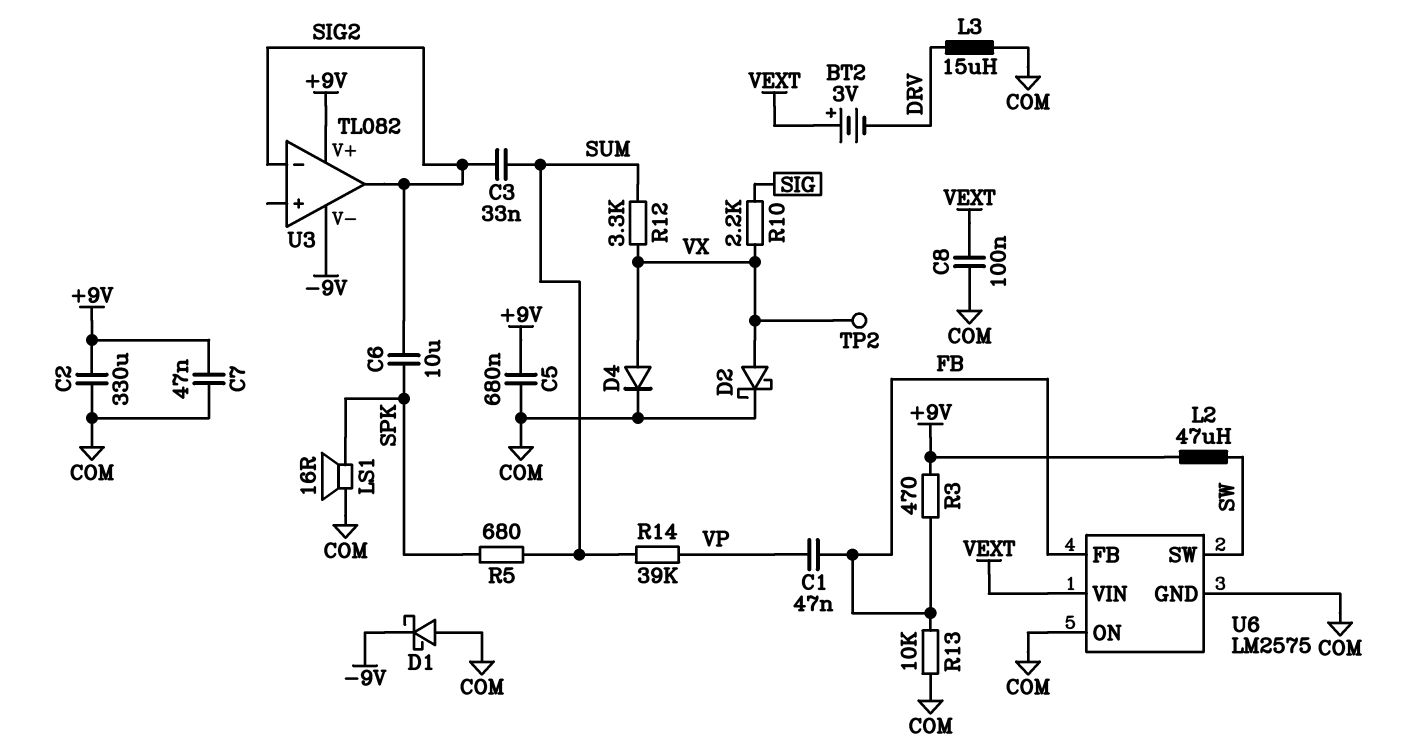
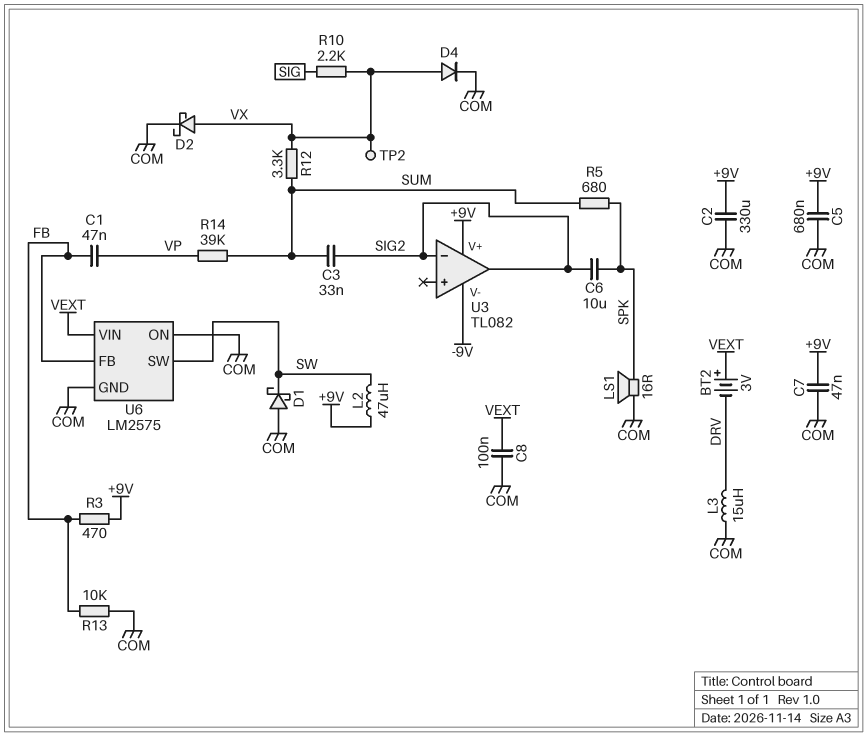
D1: schottky (A COM, K -9V) -> schottky (A COM, K SW)

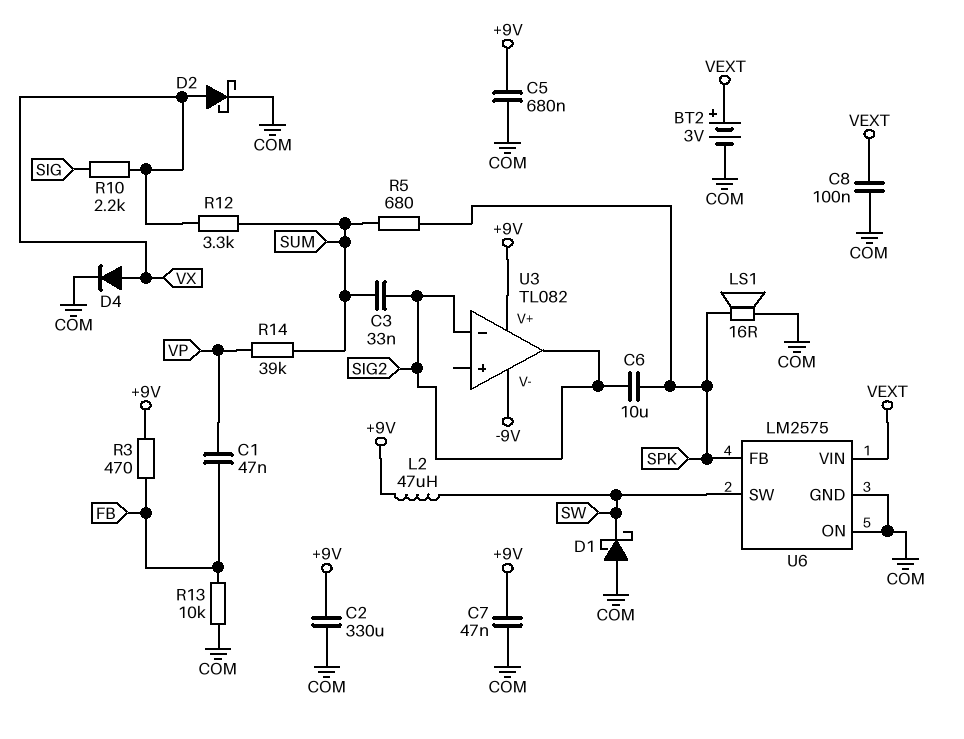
BT2: 3V (plus VEXT, minus DRV) -> 3V (plus VEXT, minus COM)
L3: 15uH (COM, DRV) -> none
TP2: test point (VX) -> none
U6 pin FB: FB -> SPK

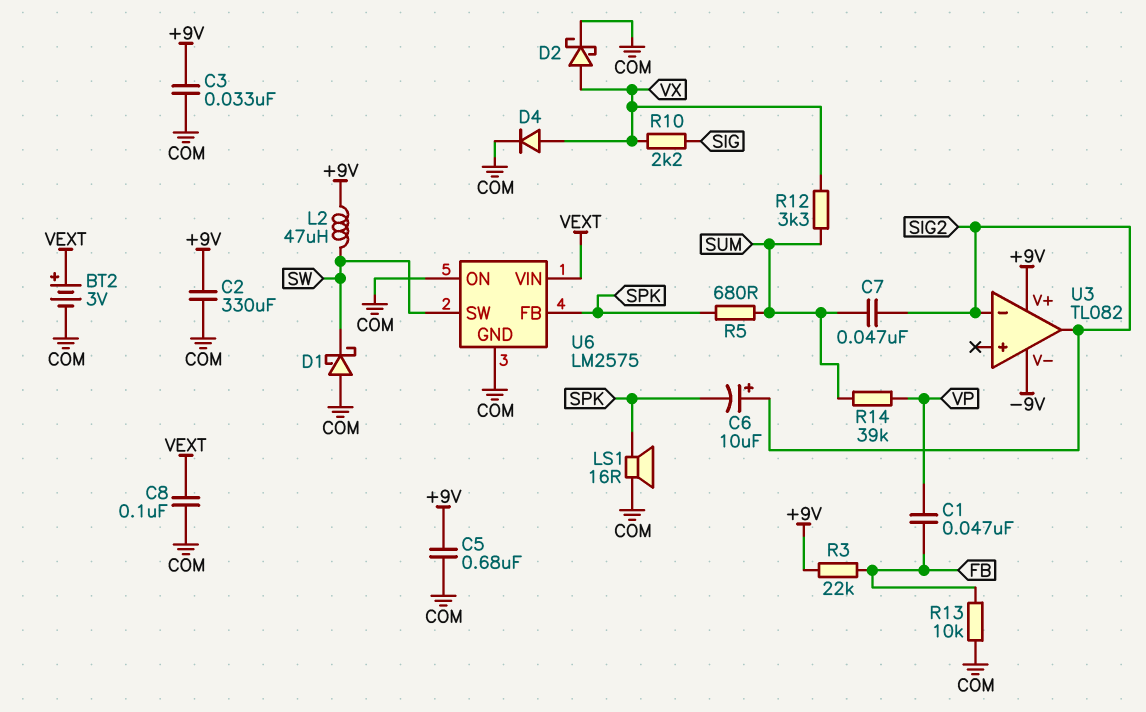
C3: 33nF (SIG2, SUM) -> 33nF (+9V, COM)
C6: 10uF (SIG2, SPK) -> 10uF (plus SIG2, minus SPK)
C7: 47nF (+9V, COM) -> 47nF (SIG2, SUM)
R3: 470 (+9V, FB) -> 22k (+9V, FB)

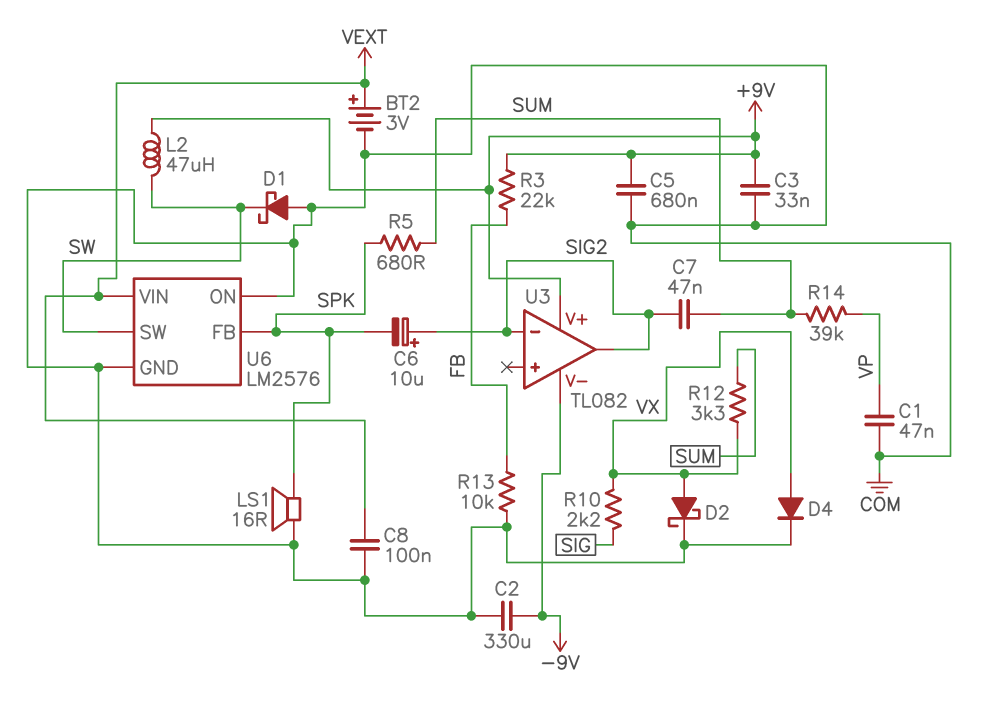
C1: 47nF (FB, VP) -> 47nF (COM, VP)
C2: 330uF (+9V, COM) -> 330uF (-9V, COM)
U6: LM2575 -> LM2576

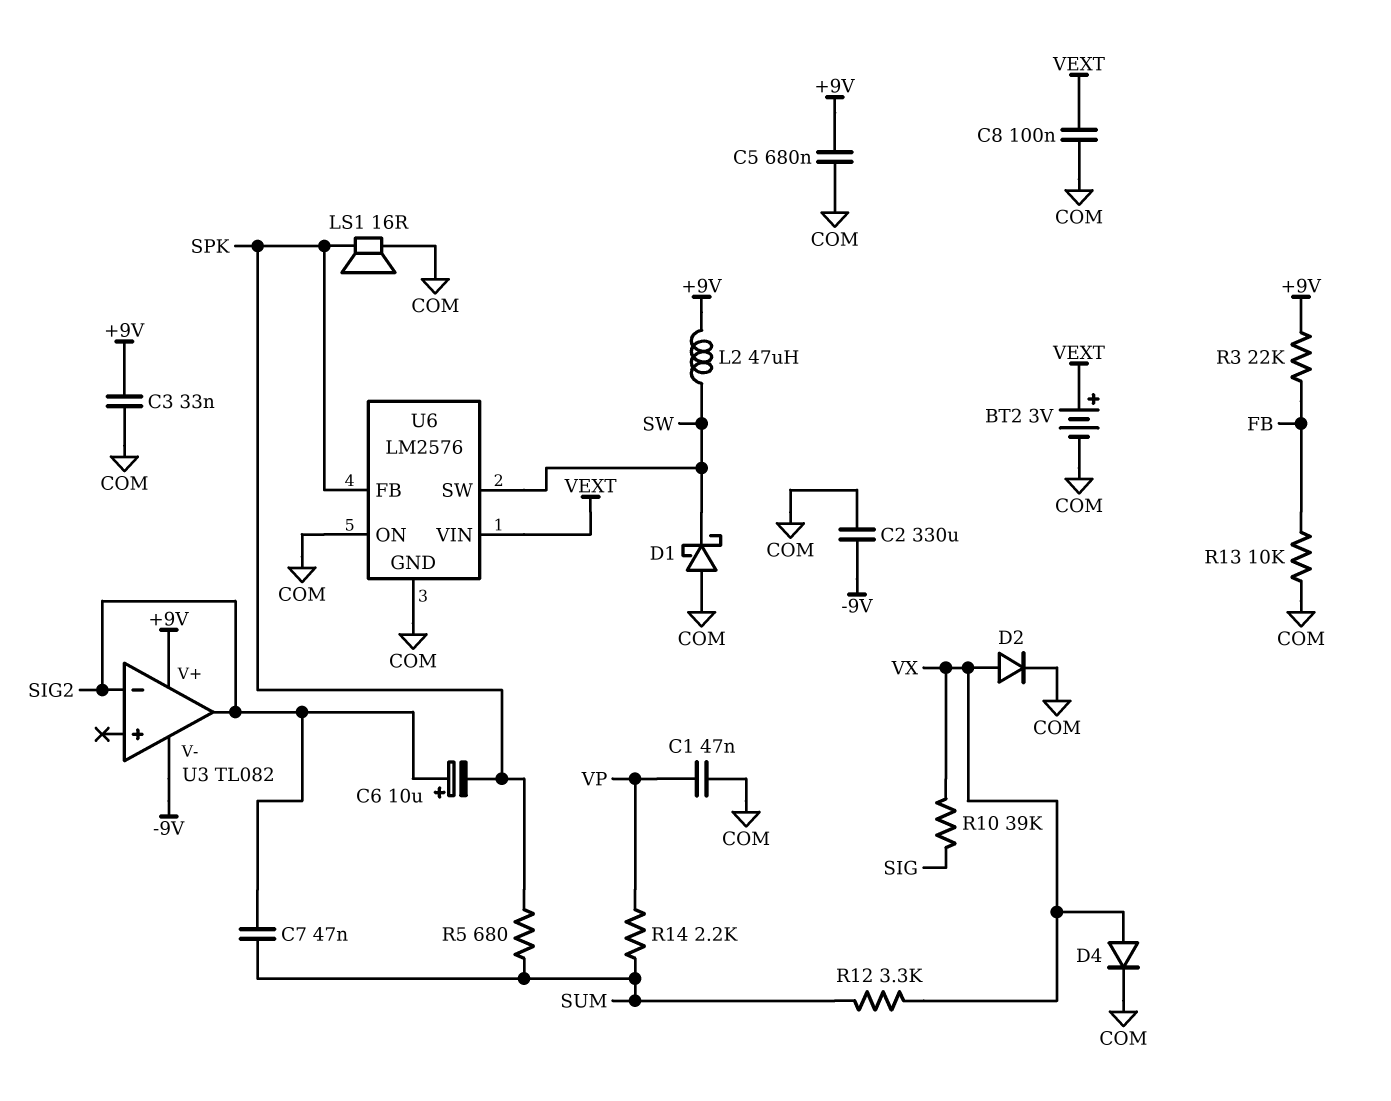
D2: schottky (A VX, K COM) -> diode (A VX, K COM)
R10: 2.2k (SIG, VX) -> 39k (SIG, VX)
R14: 39k (SUM, VP) -> 2.2k (SUM, VP)

